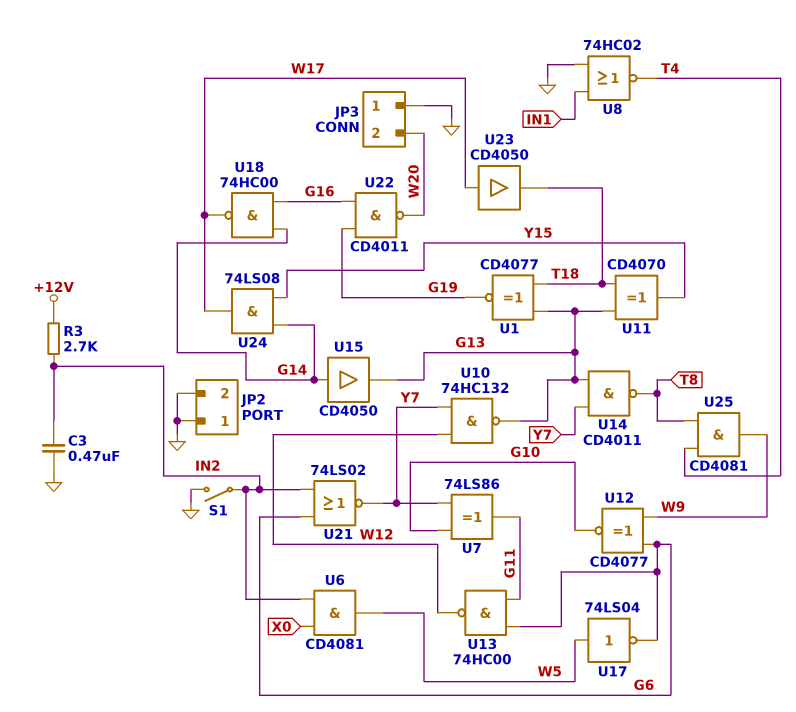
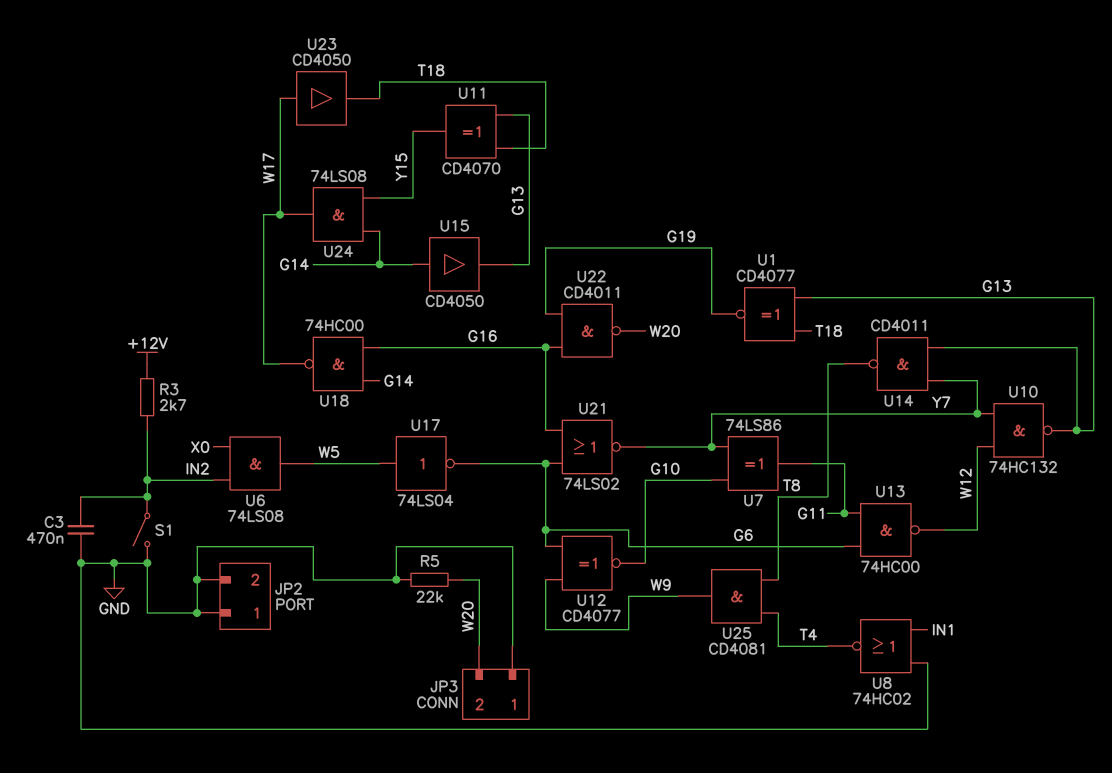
R5: none -> 22k (GND, W20)
U6: AND CD4081 (in IN2, in X0, out W5) -> AND 74LS08 (in IN2, in X0, out W5)
U21: NOR 74LS02 (in G6, in IN2, out Y7) -> NOR 74LS02 (in G6, in G16, out Y7)

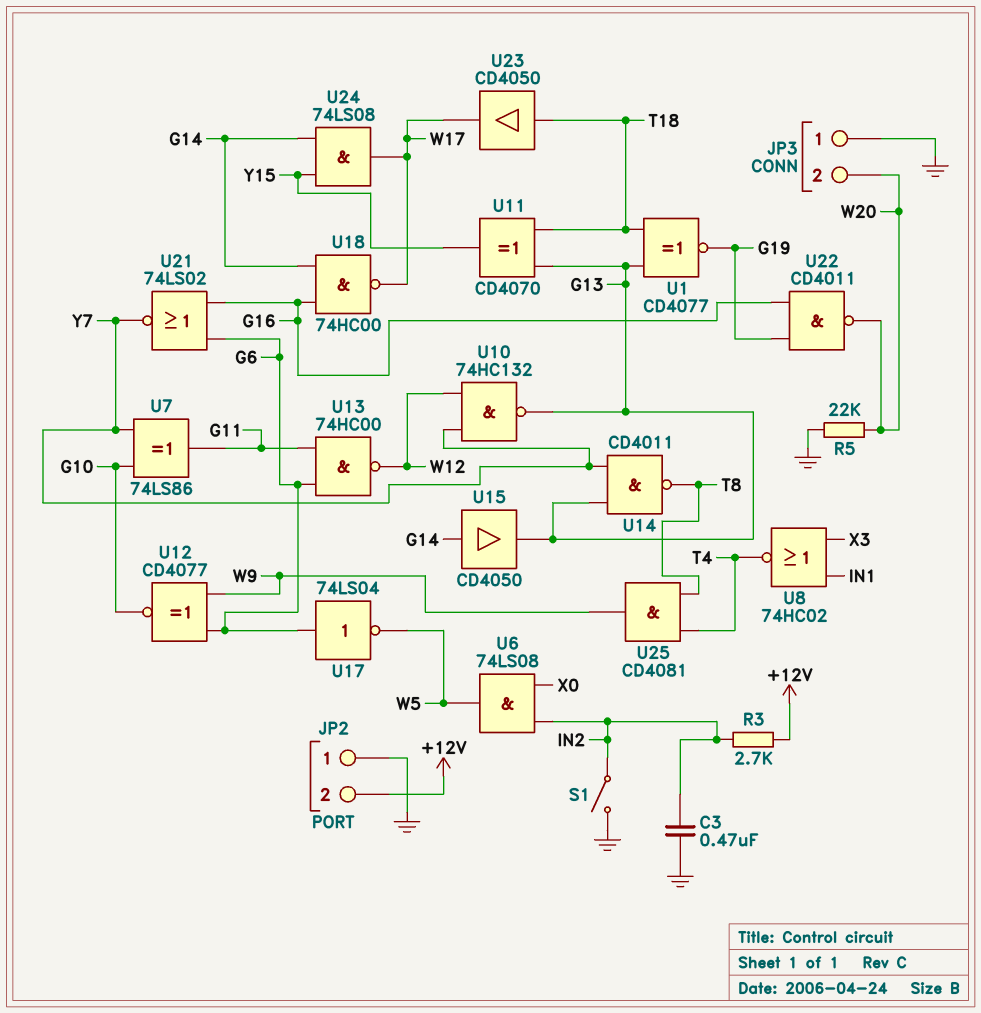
JP2 pin 2: GND -> +12V
U8: NOR 74HC02 (in GND, in IN1, out T4) -> NOR 74HC02 (in IN1, in X3, out T4)
U17: NOT 74LS04 (in W5, out G6) -> NOT 74LS04 (in G6, out W5)
U23: buffer CD4050 (in W17, out T18) -> buffer CD4050 (in T18, out W17)

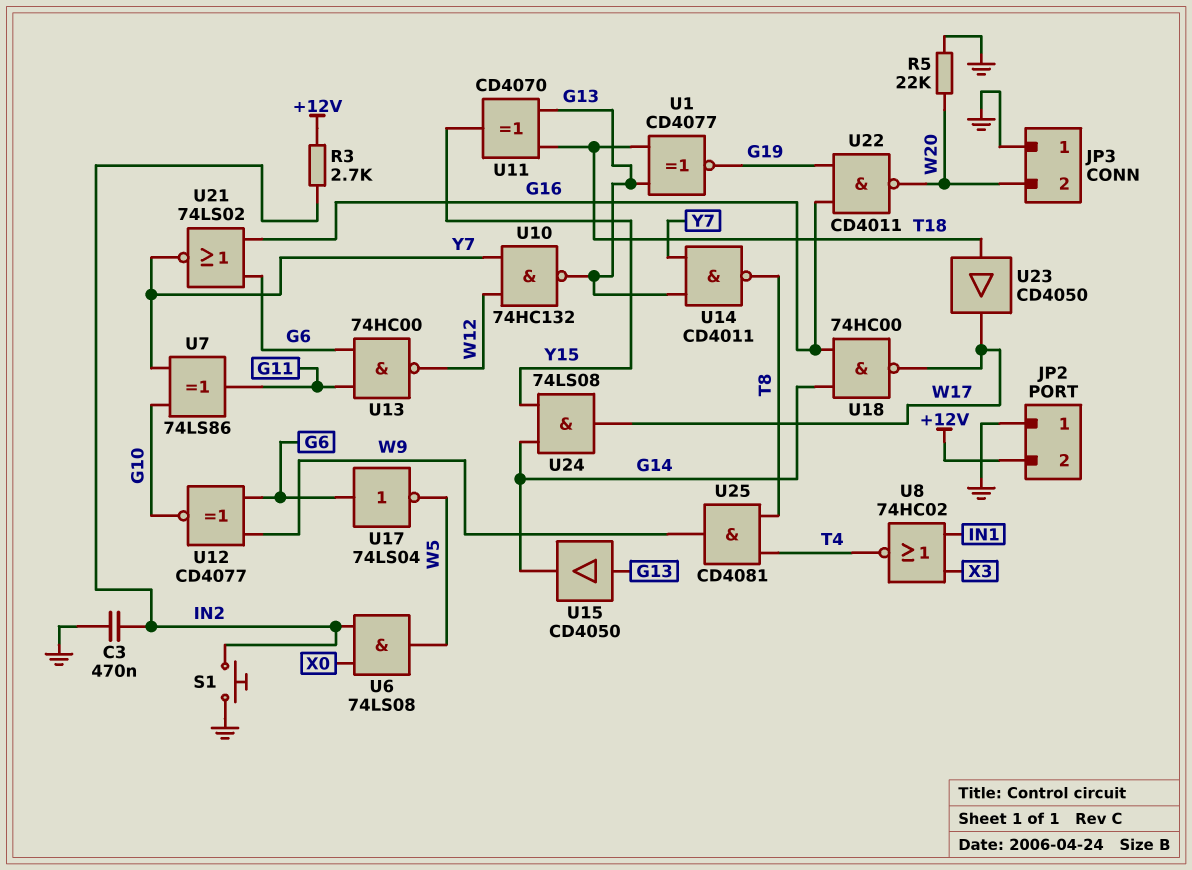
S1: switch (GND, IN2) -> button (GND, IN2)
U15: buffer CD4050 (in G14, out G13) -> buffer CD4050 (in G13, out G14)

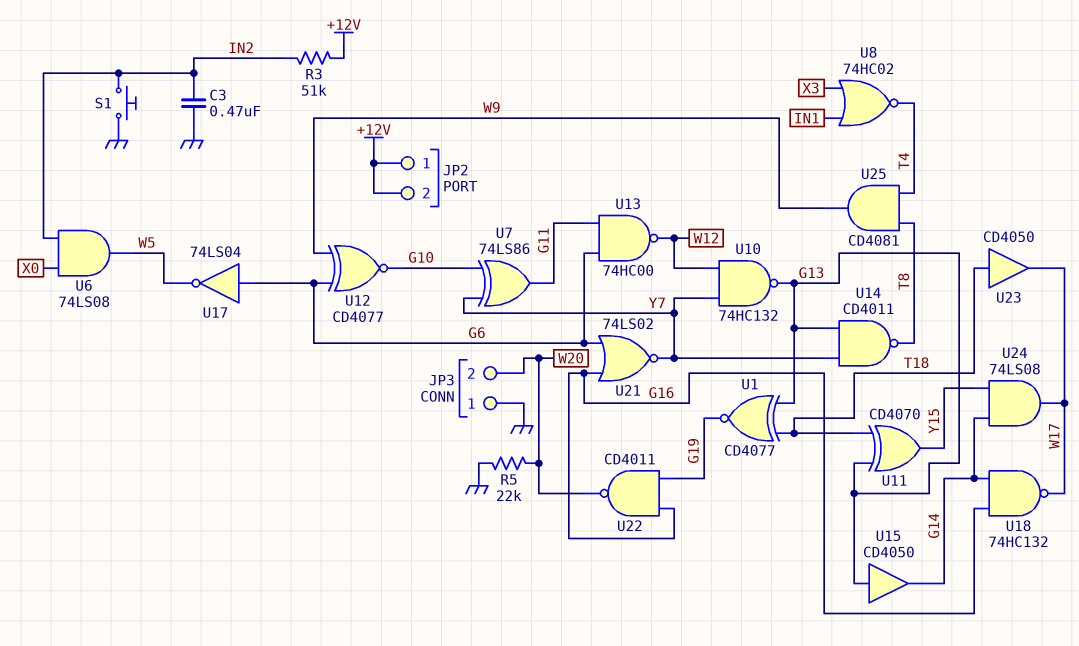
JP2 pin 1: GND -> +12V
R3: 2.7k (+12V, IN2) -> 51k (+12V, IN2)
U18: NAND 74HC00 (in G14, in G16, out W17) -> NAND 74HC132 (in G14, in G16, out W17)

